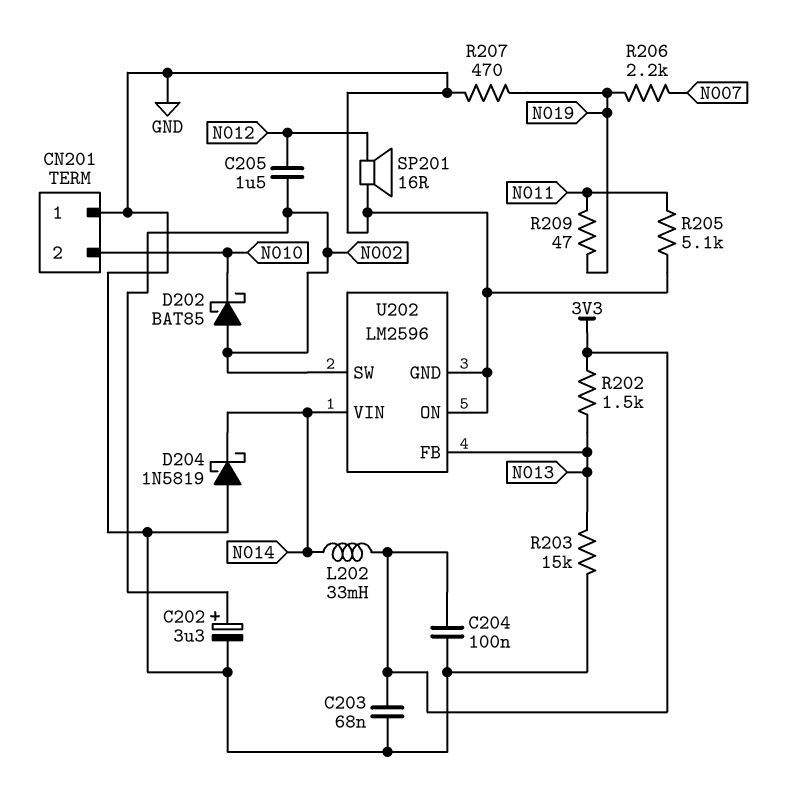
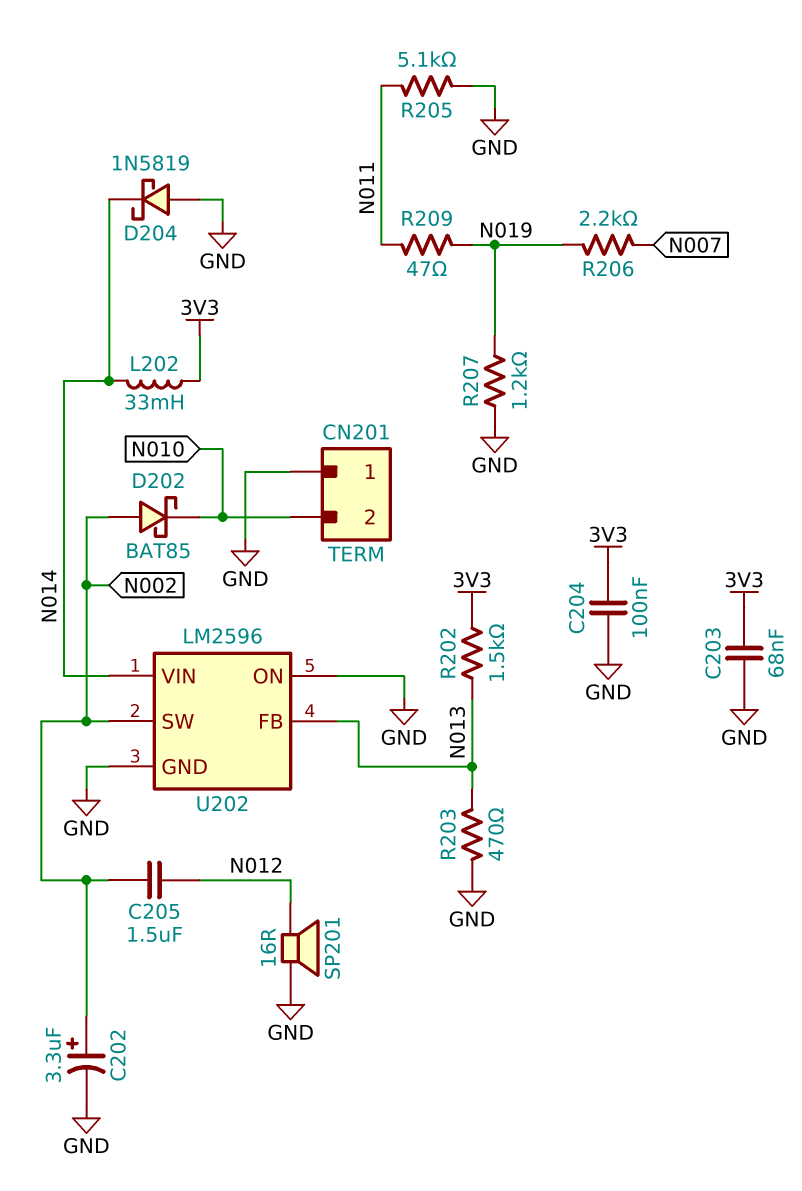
R203: 15k (GND, N013) -> 470 (GND, N013)
R207: 470 (GND, N019) -> 1.2k (GND, N019)

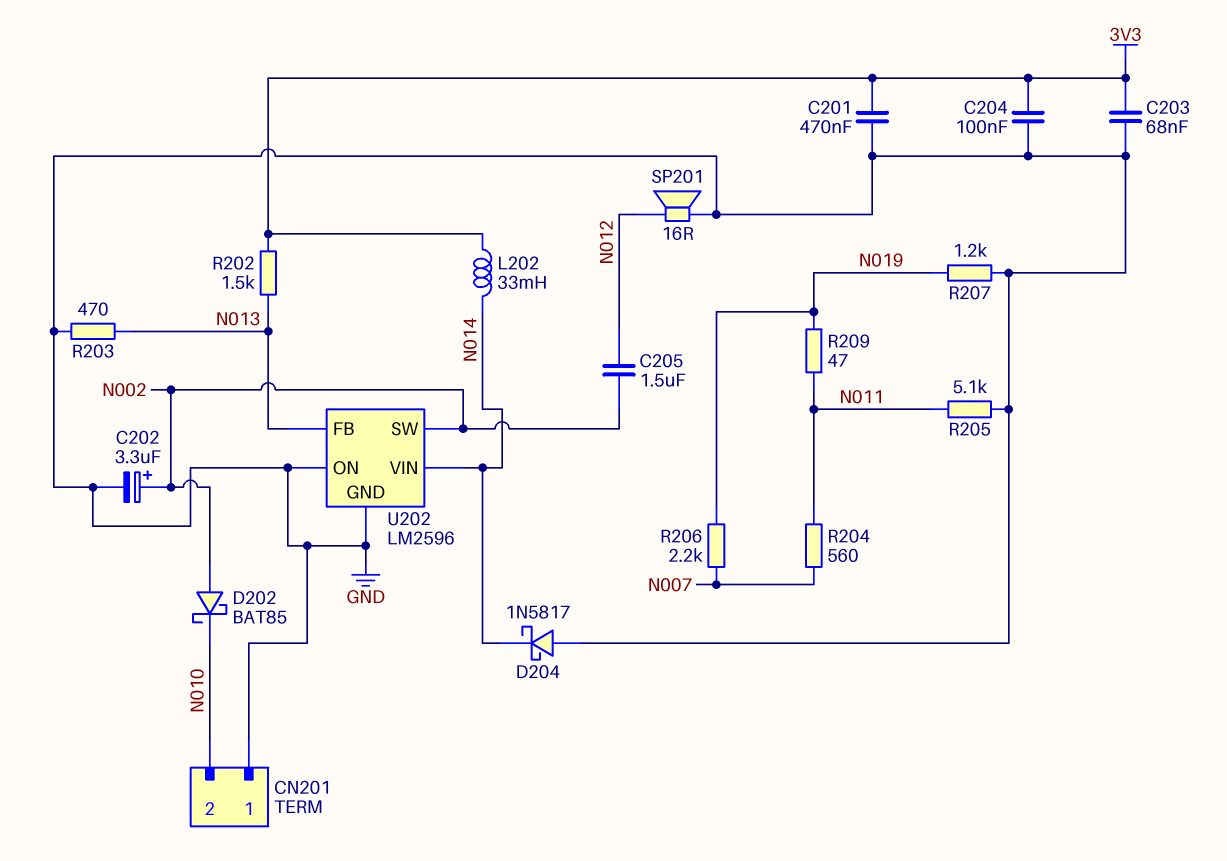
C201: none -> 470nF (3V3, GND)
D204: schottky 1N5819 (A GND, K N014) -> schottky 1N5817 (A GND, K N014)
R204: none -> 560 (N007, N011)

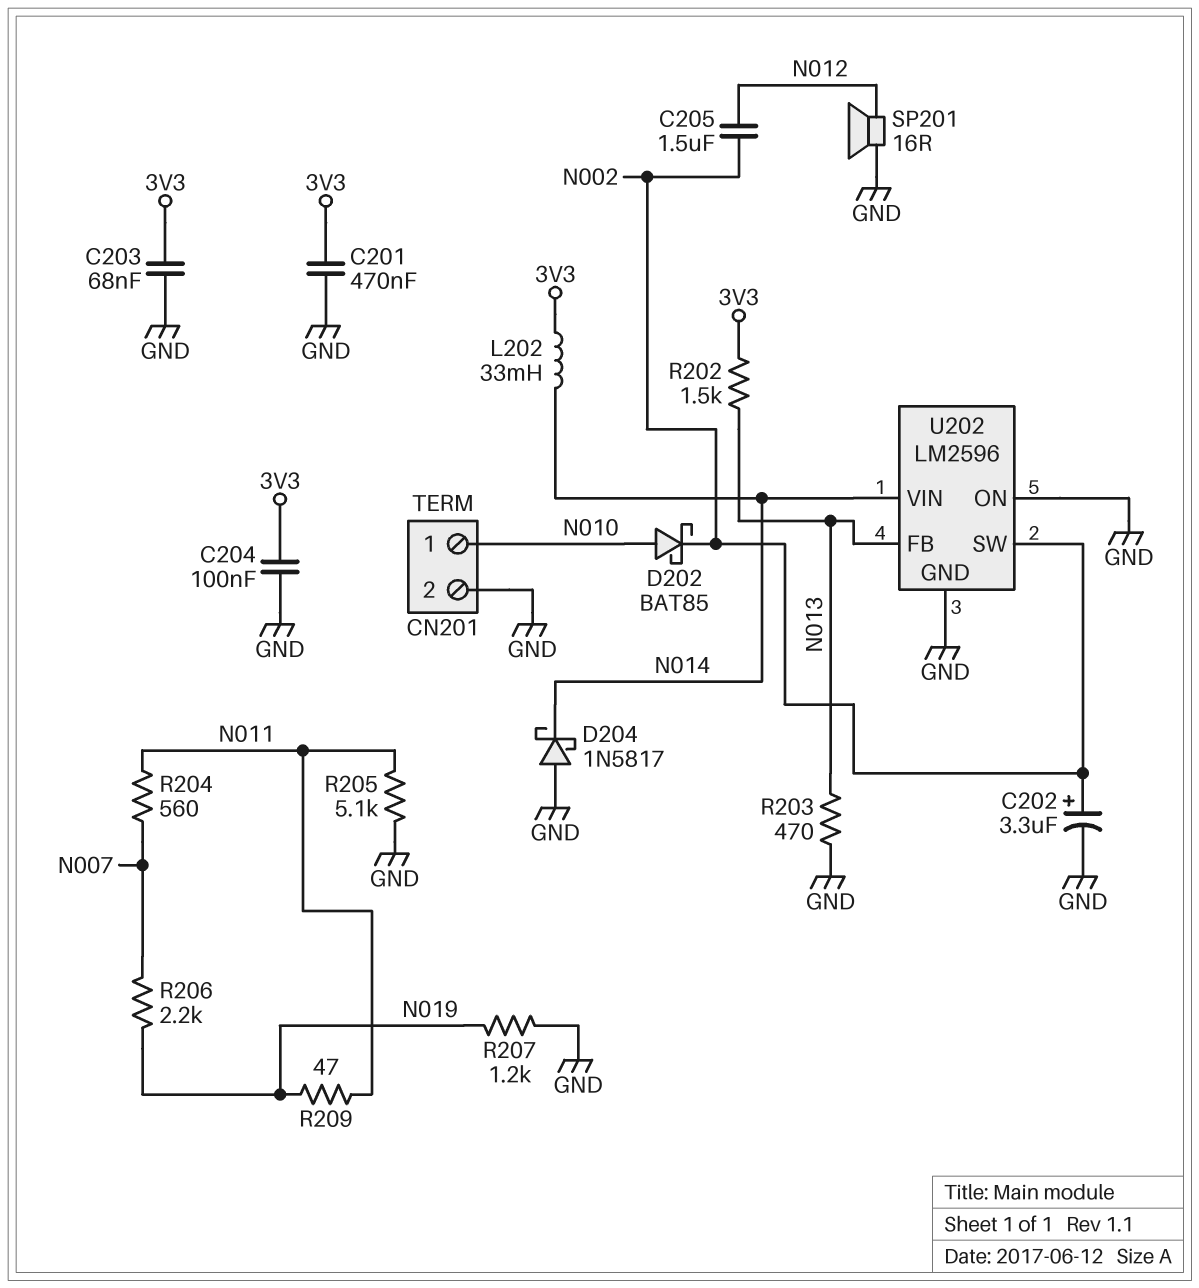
CN201 pin 1: GND -> N010
CN201 pin 2: N010 -> GND
D202: schottky BAT85 (A N002, K N010) -> schottky BAT85 (A N010, K N002)

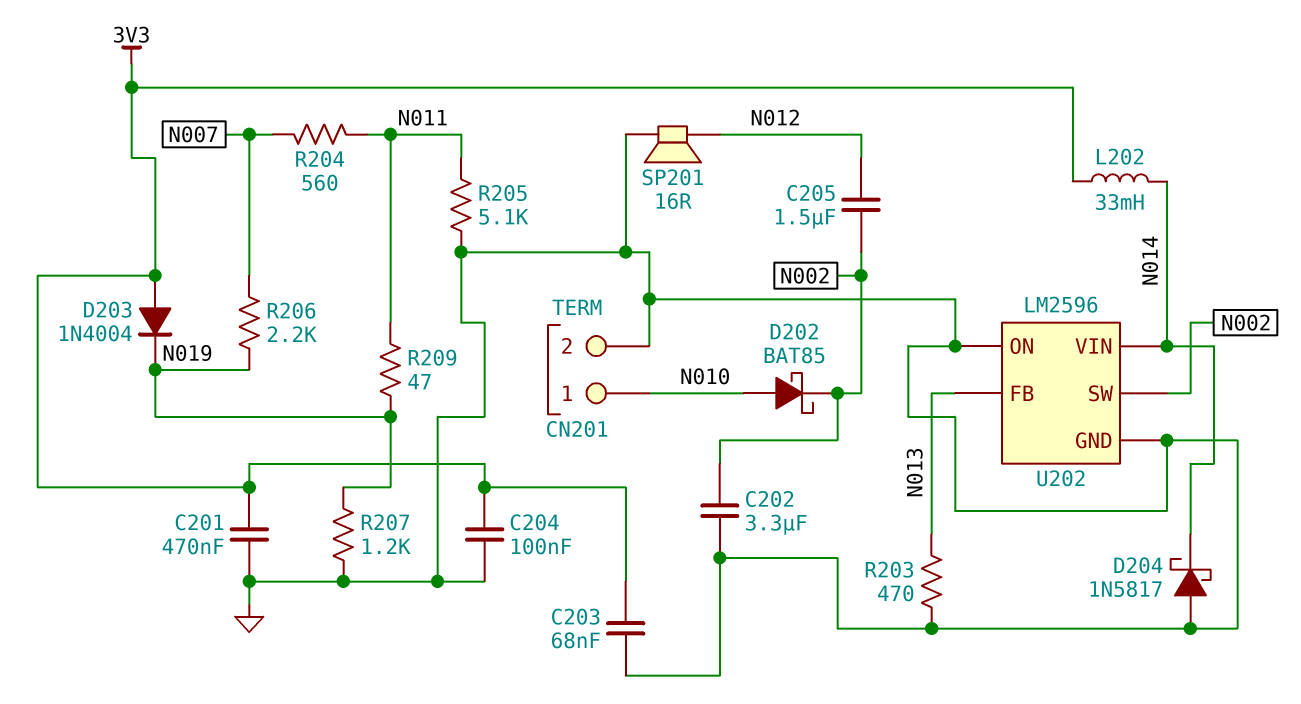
C202: 3.3uF (plus N002, minus GND) -> 3.3uF (GND, N002)
D203: none -> diode 1N4004 (A 3V3, K N019)
R202: 1.5k (3V3, N013) -> none

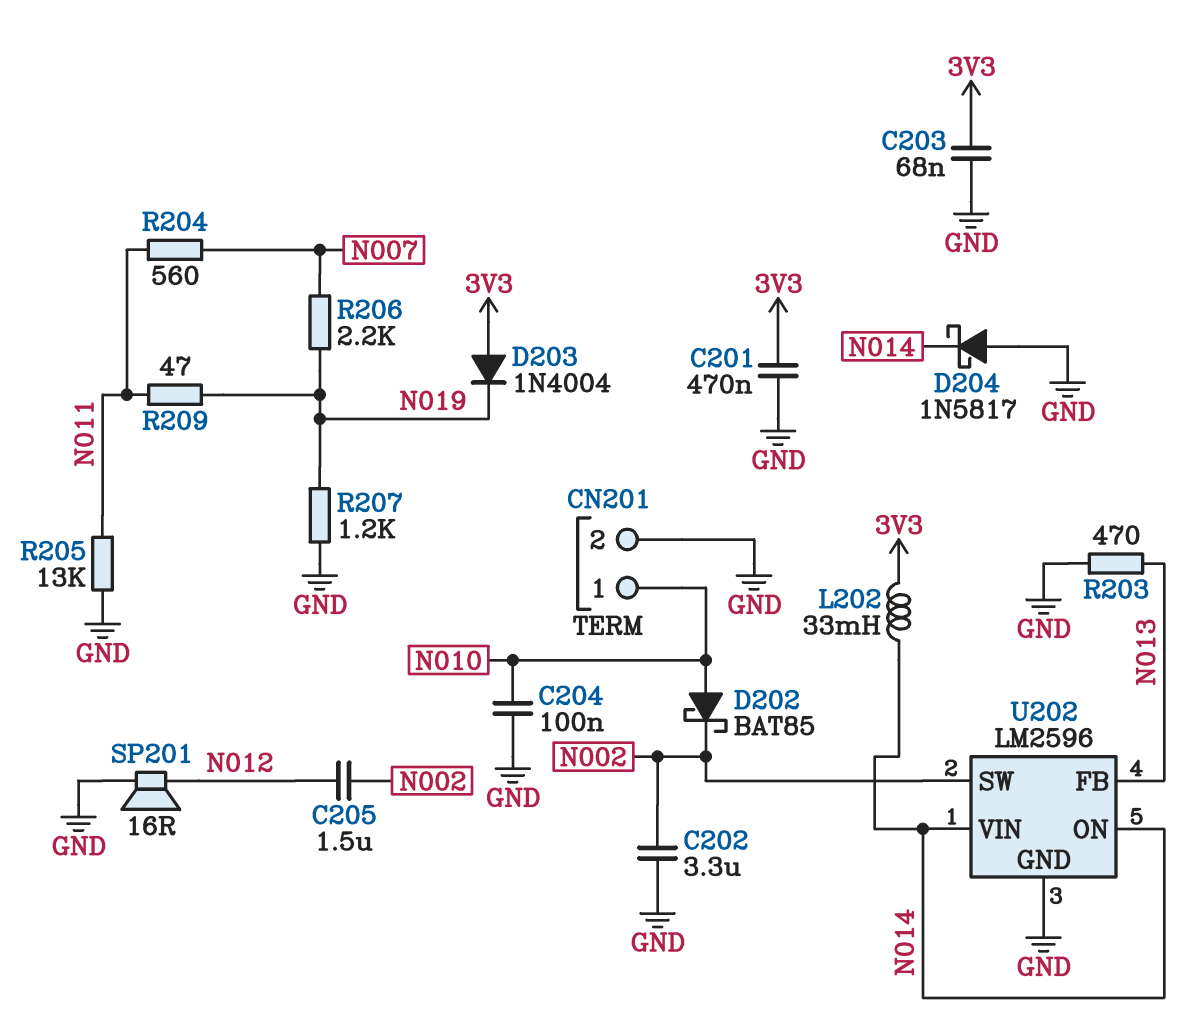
C204: 100nF (3V3, GND) -> 100nF (GND, N010)
R205: 5.1k (GND, N011) -> 13k (GND, N011)
U202 pin ON: GND -> N014

